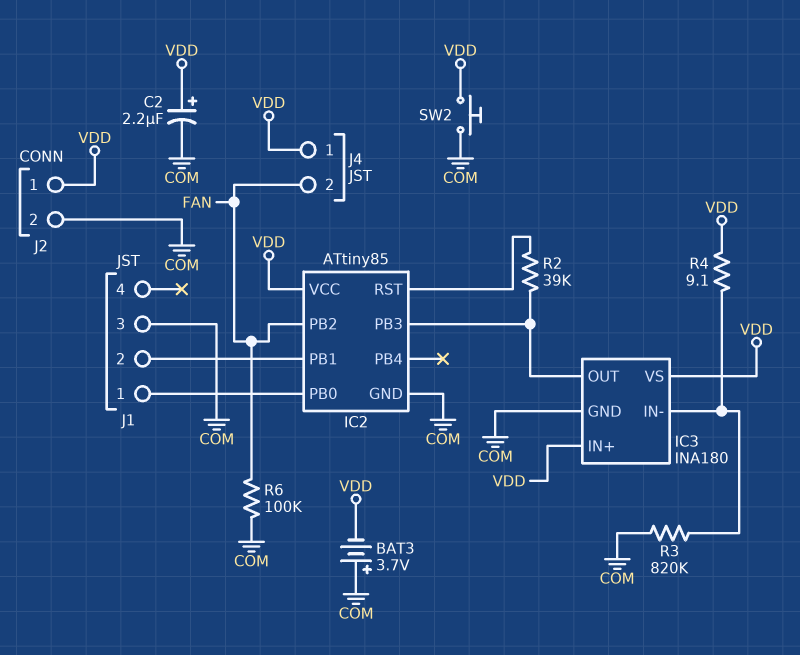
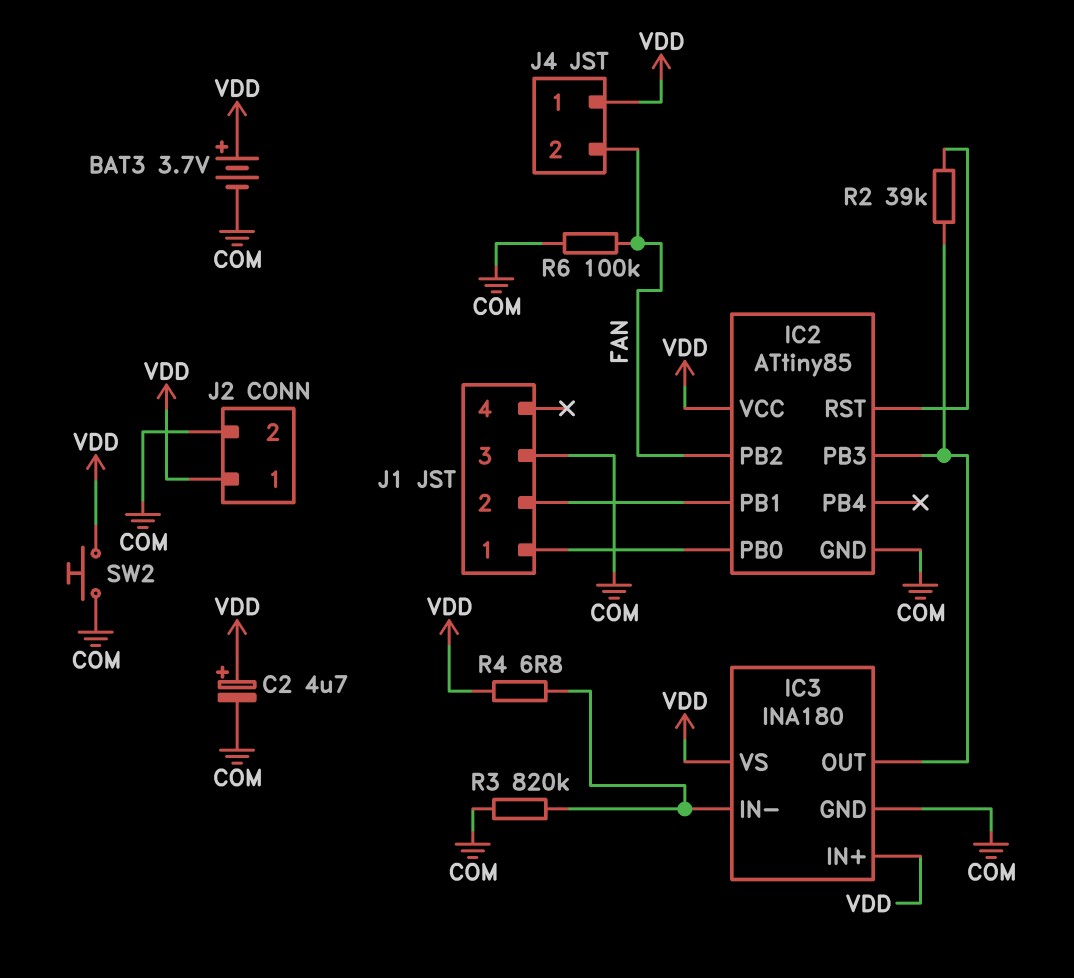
BAT3: 3.7V (plus COM, minus VDD) -> 3.7V (plus VDD, minus COM)
C2: 2.2uF (plus VDD, minus COM) -> 4.7uF (plus VDD, minus COM)
R4: 9.1 (IC3/IN-, VDD) -> 6.8 (IC3/IN-, VDD)

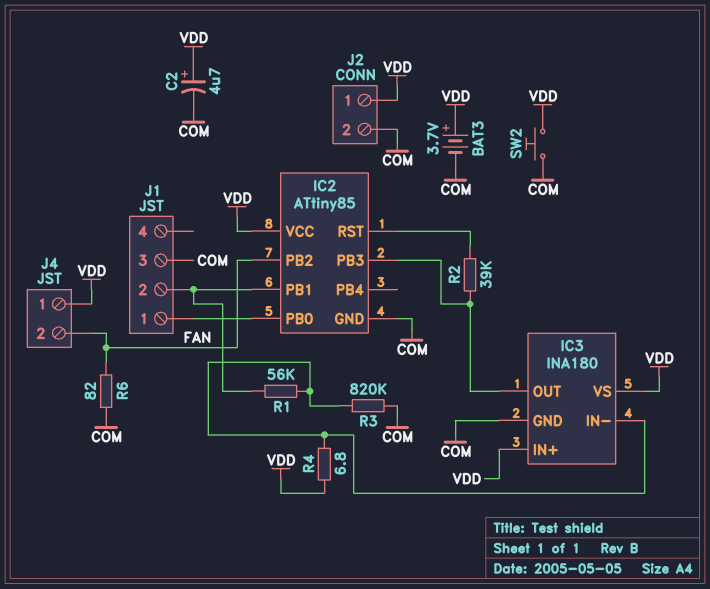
R1: none -> 56k (IC2/PB1, IC3/IN-)
R6: 100k (COM, FAN) -> 82 (COM, FAN)

